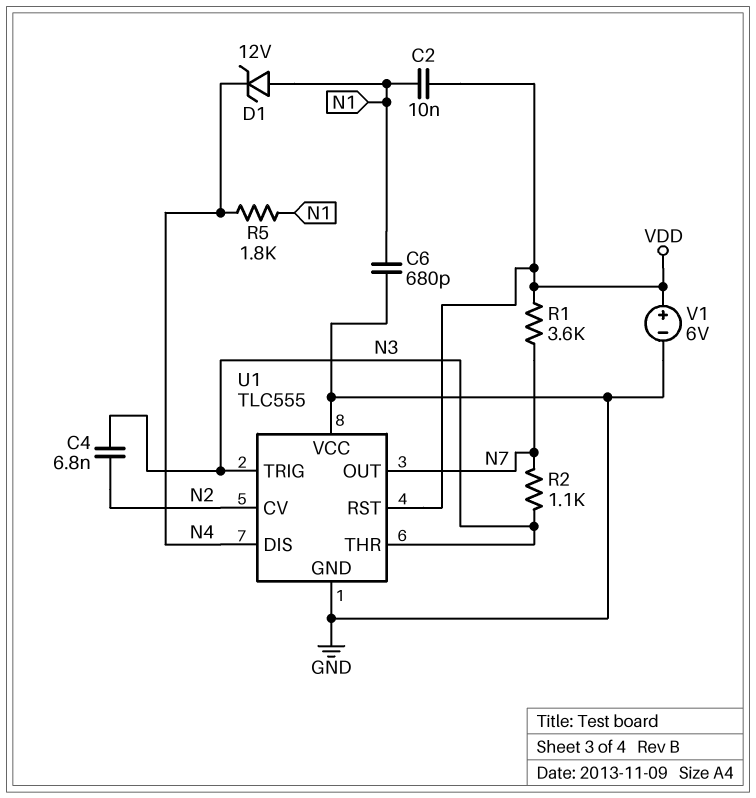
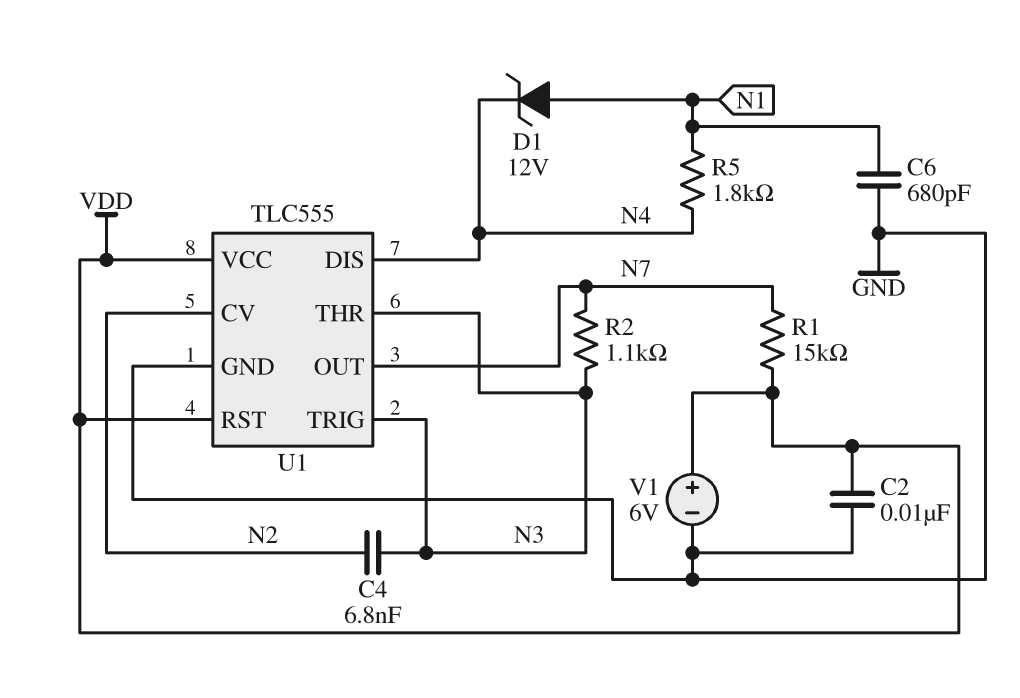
C2: 10nF (N1, VDD) -> 10nF (GND, VDD)
R1: 3.6k (N7, VDD) -> 15k (N7, VDD)
U1 pin VCC: GND -> VDD

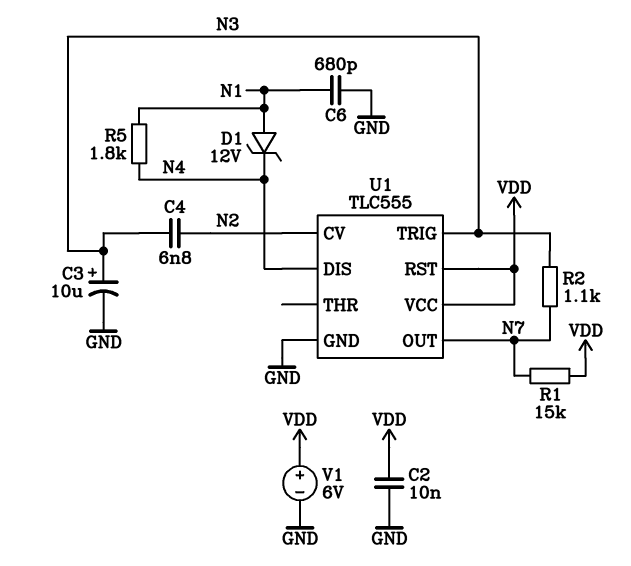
C3: none -> 10uF (plus N3, minus GND)
U1 pin THR: N3 -> none

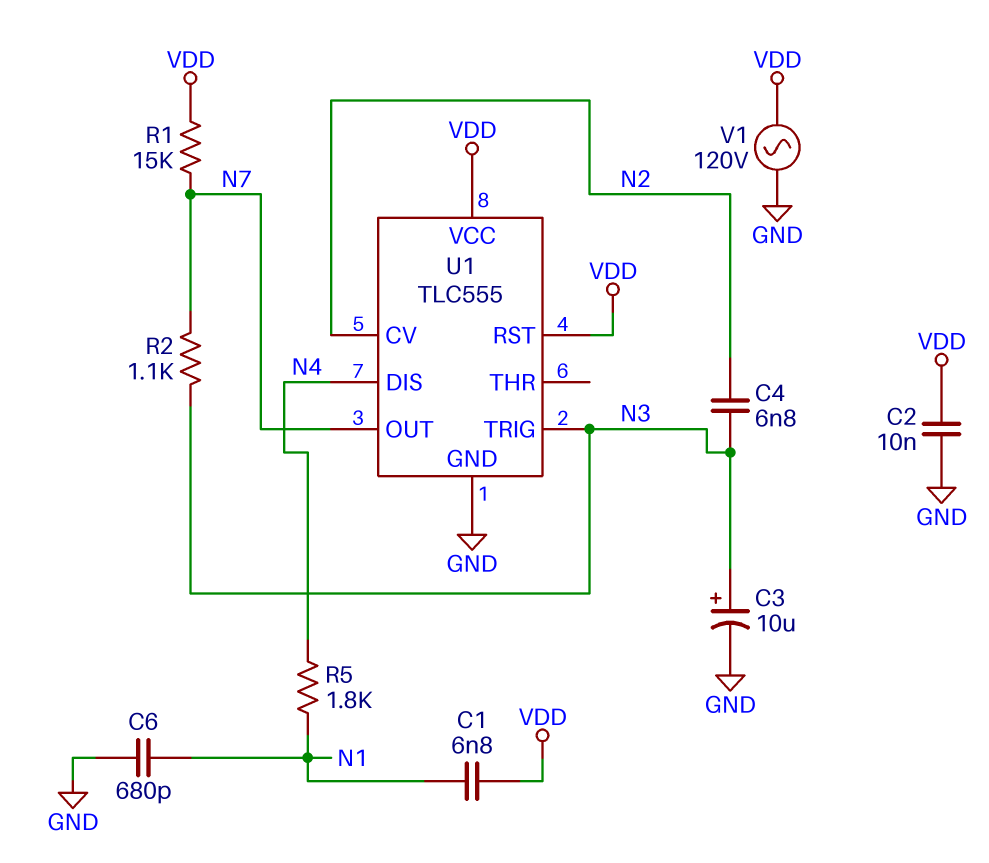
C1: none -> 6.8nF (N1, VDD)
D1: zener 12V (A N1, K N4) -> none
V1: 6V (plus VDD, minus GND) -> AC 120V (GND, VDD)

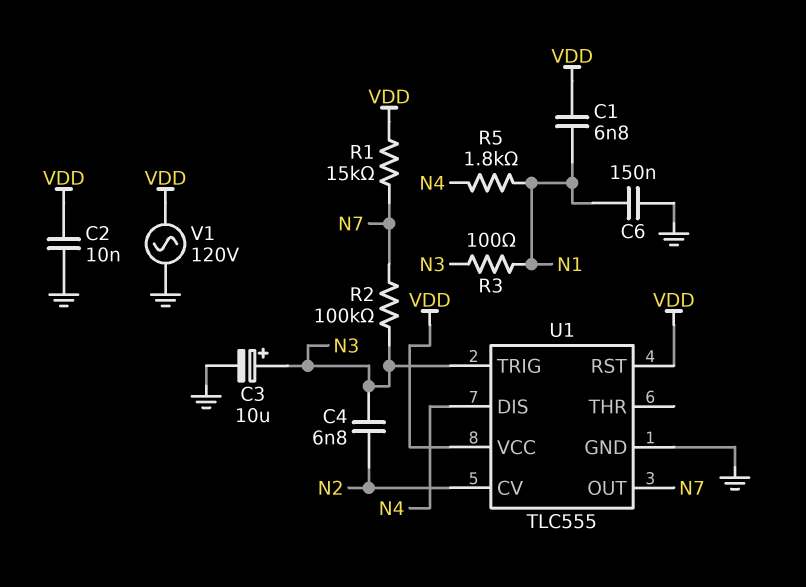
C6: 680pF (GND, N1) -> 150nF (GND, N1)
R2: 1.1k (N3, N7) -> 100k (N3, N7)
R3: none -> 100 (N1, N3)

